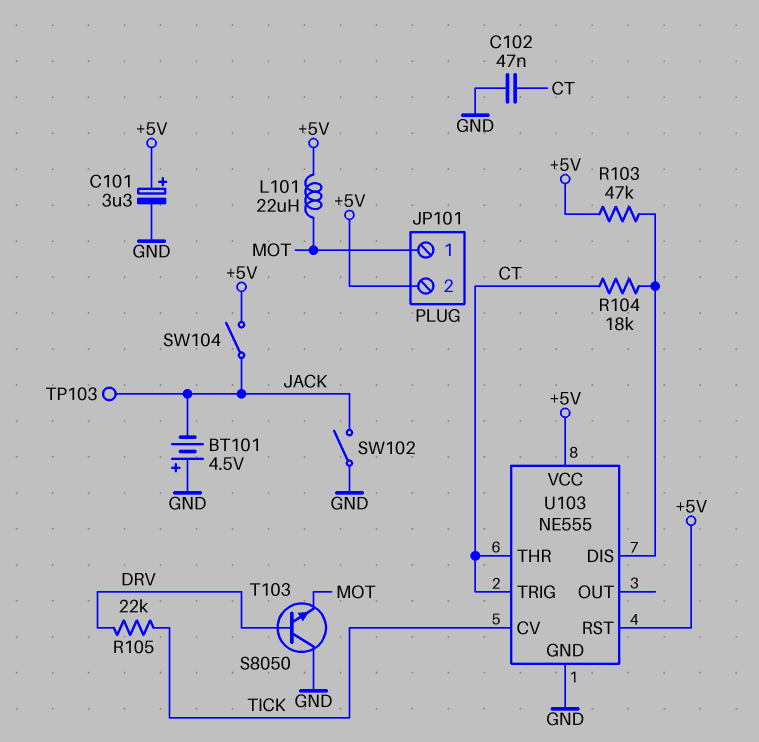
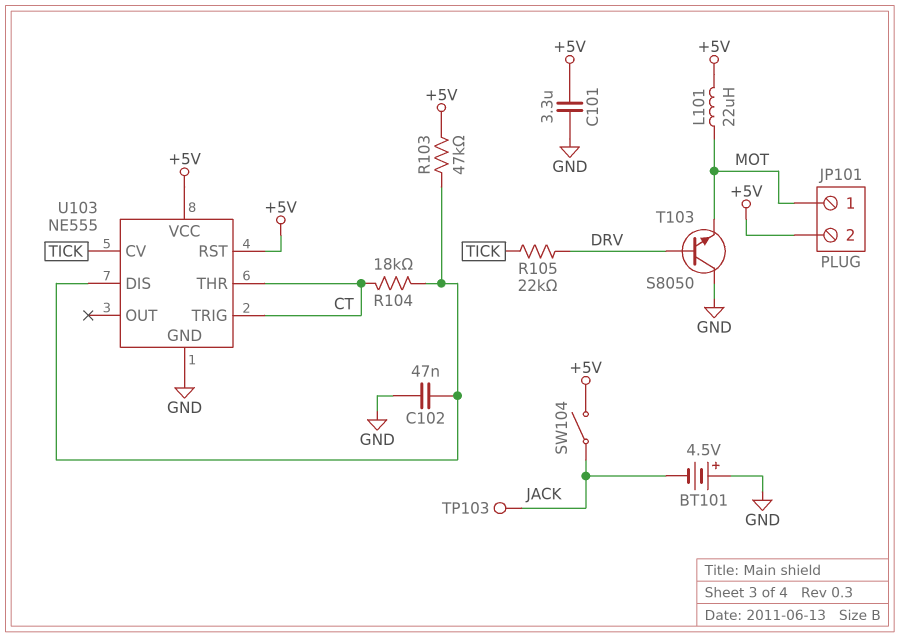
C101: 3.3uF (plus +5V, minus GND) -> 3.3uF (+5V, GND)
C102: 47nF (CT, GND) -> 47nF (GND, U103/DIS)
SW102: switch (GND, JACK) -> none

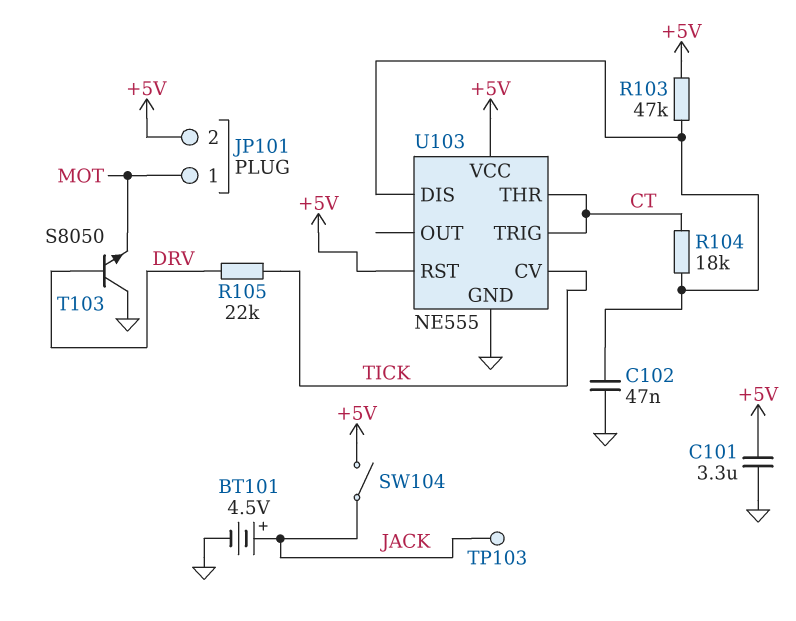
BT101: 4.5V (plus GND, minus JACK) -> 4.5V (plus JACK, minus GND)
L101: 22uH (+5V, MOT) -> none

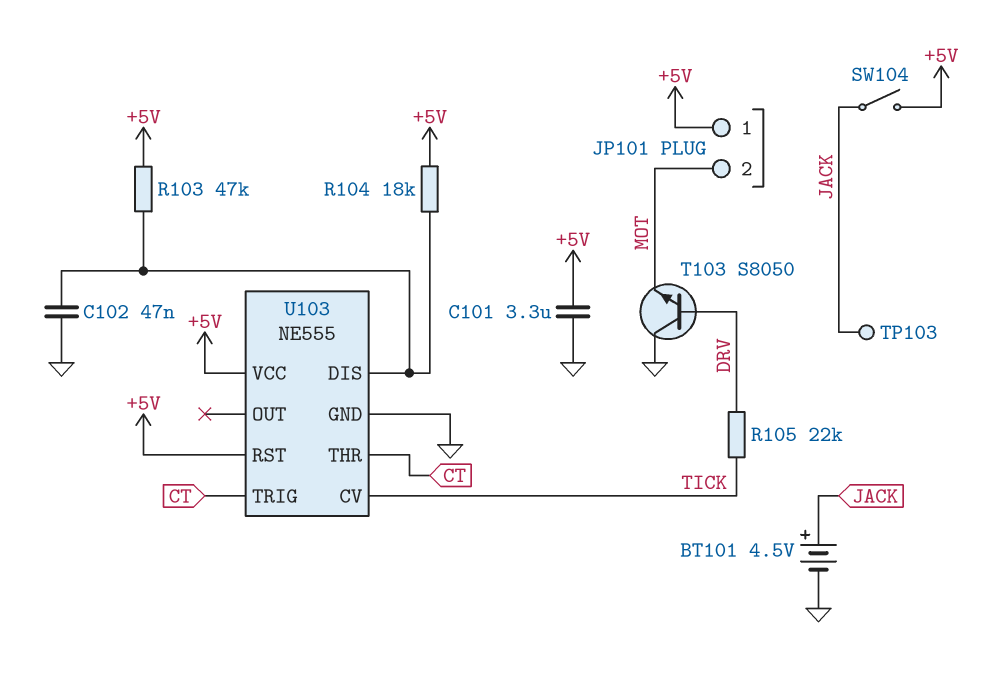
JP101 pin 1: MOT -> +5V
JP101 pin 2: +5V -> MOT
R104: 18k (CT, U103/DIS) -> 18k (+5V, U103/DIS)

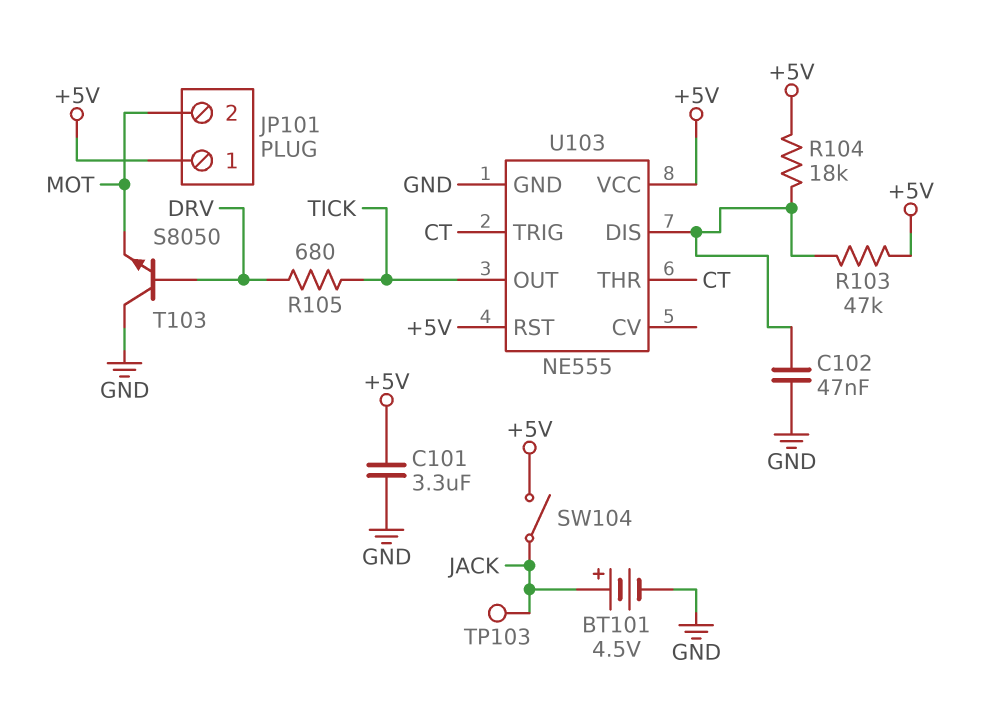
R105: 22k (DRV, TICK) -> 680 (DRV, TICK)
U103 pin CV: TICK -> none
U103 pin OUT: none -> TICK

